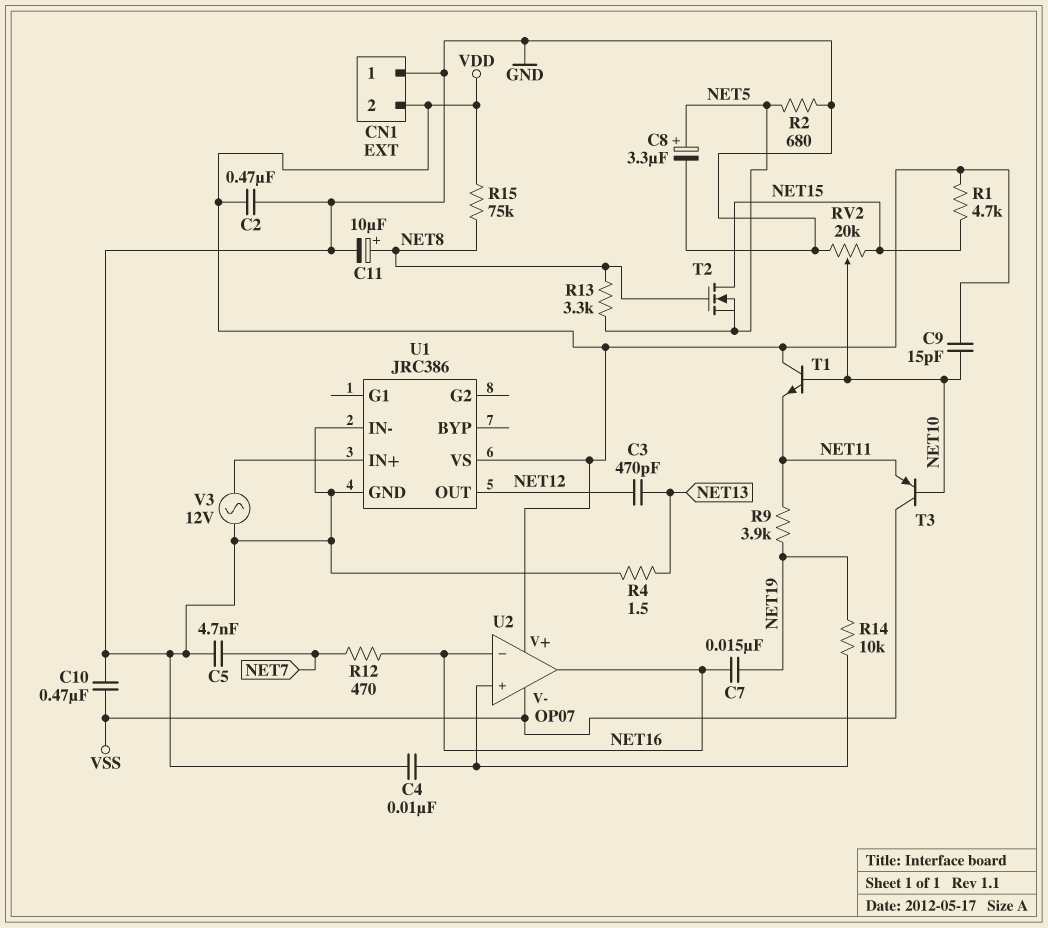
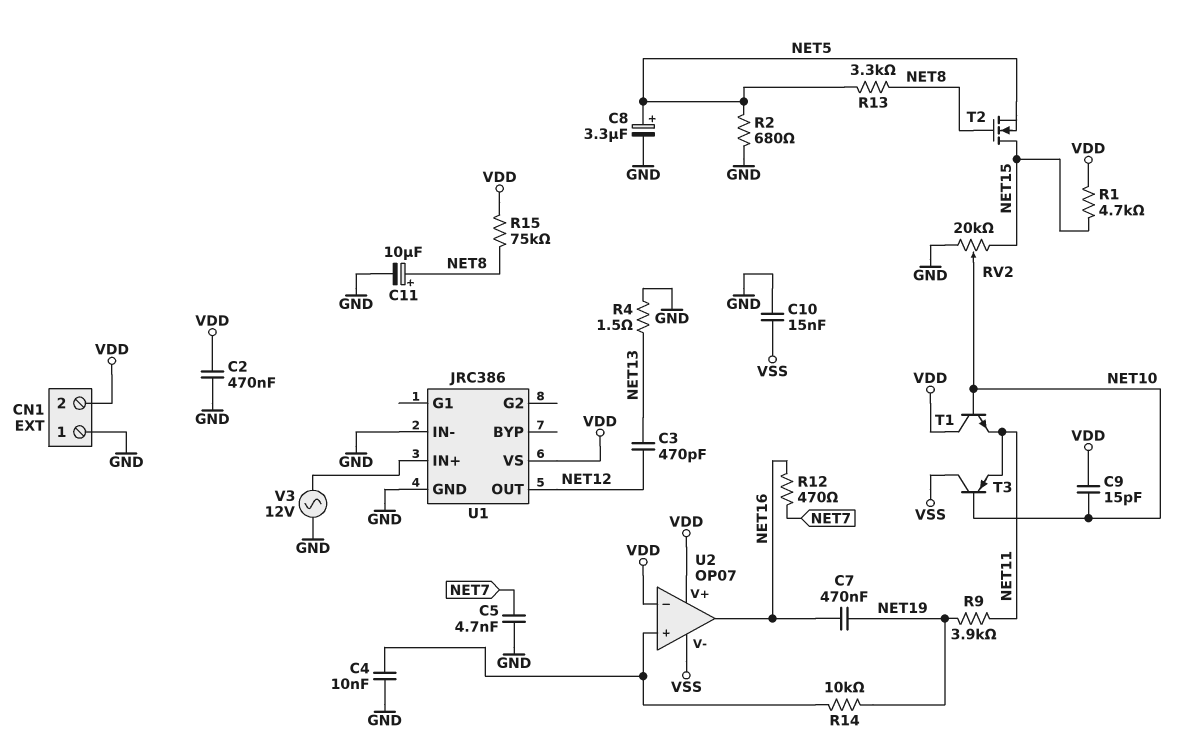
C7: 15nF (NET16, NET19) -> 470nF (NET16, NET19)
C10: 470nF (GND, VSS) -> 15nF (GND, VSS)
U2 pin in-: NET16 -> VDD

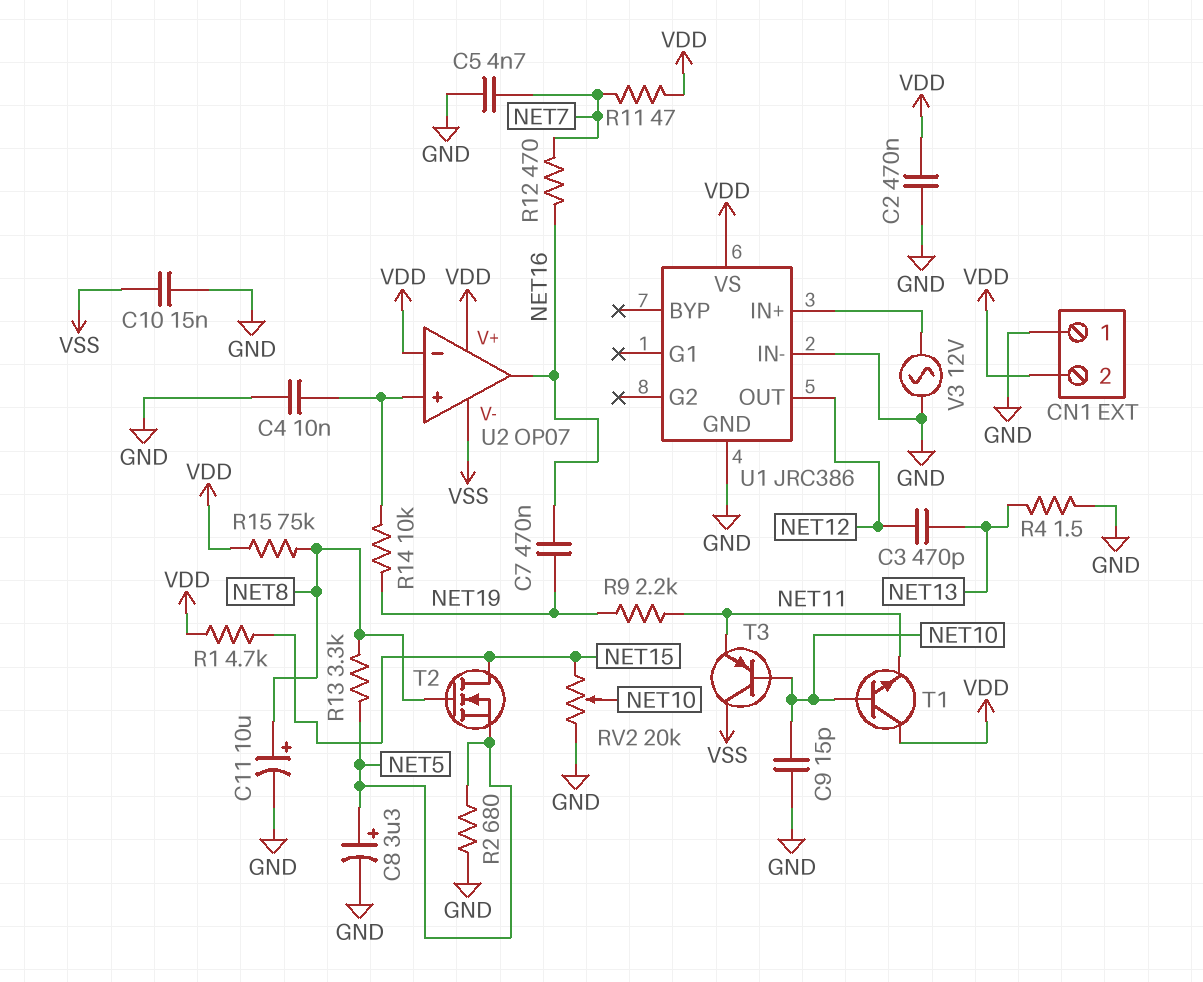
C9: 15pF (NET10, VDD) -> 15pF (GND, NET10)
R9: 3.9k (NET11, NET19) -> 2.2k (NET11, NET19)
R11: none -> 47 (NET7, VDD)

